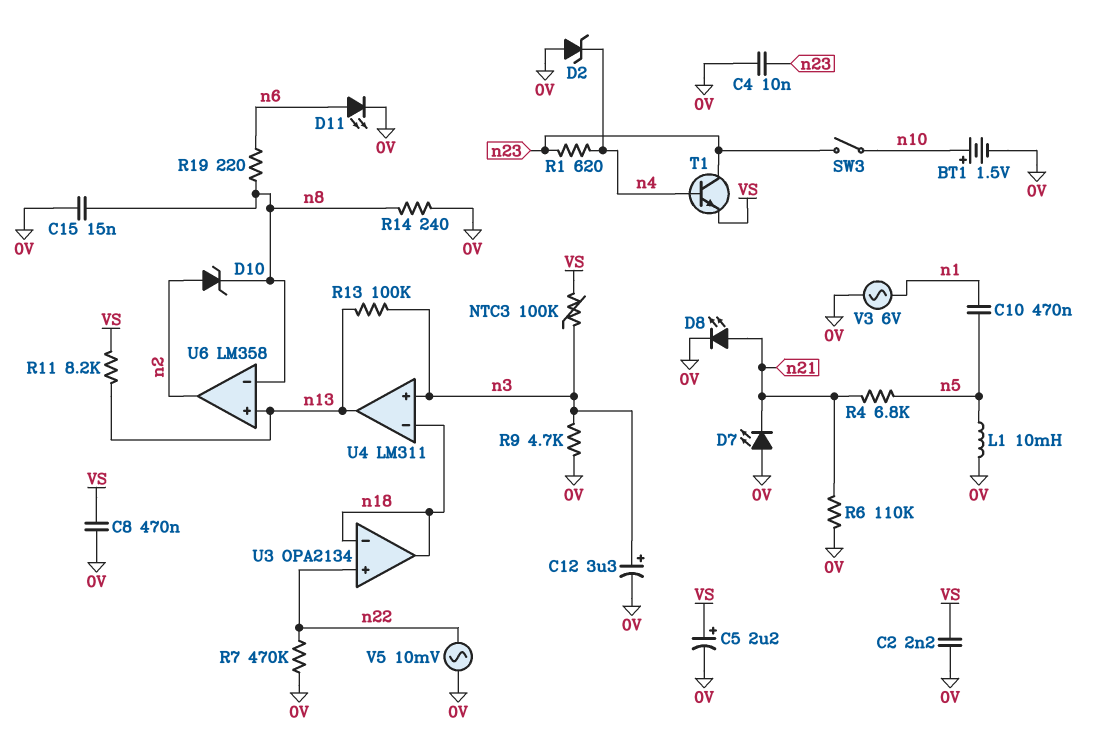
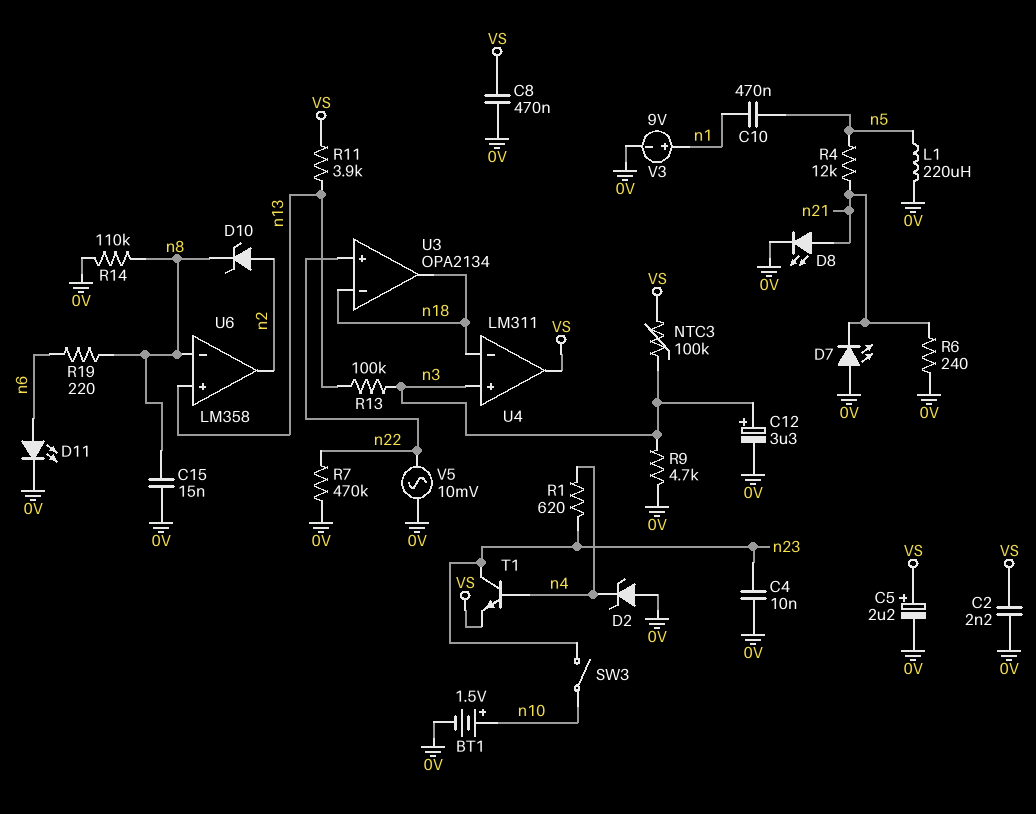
L1: 10mH (0V, n5) -> 220uH (0V, n5)
R4: 6.8k (n5, n21) -> 12k (n5, n21)
R6: 110k (0V, n21) -> 240 (0V, n21)
R11: 8.2k (VS, n13) -> 3.9k (VS, n13)
R14: 240 (0V, n8) -> 110k (0V, n8)
U4 pin out: n13 -> VS
V3: AC 6V (0V, n1) -> 9V (plus n1, minus 0V)

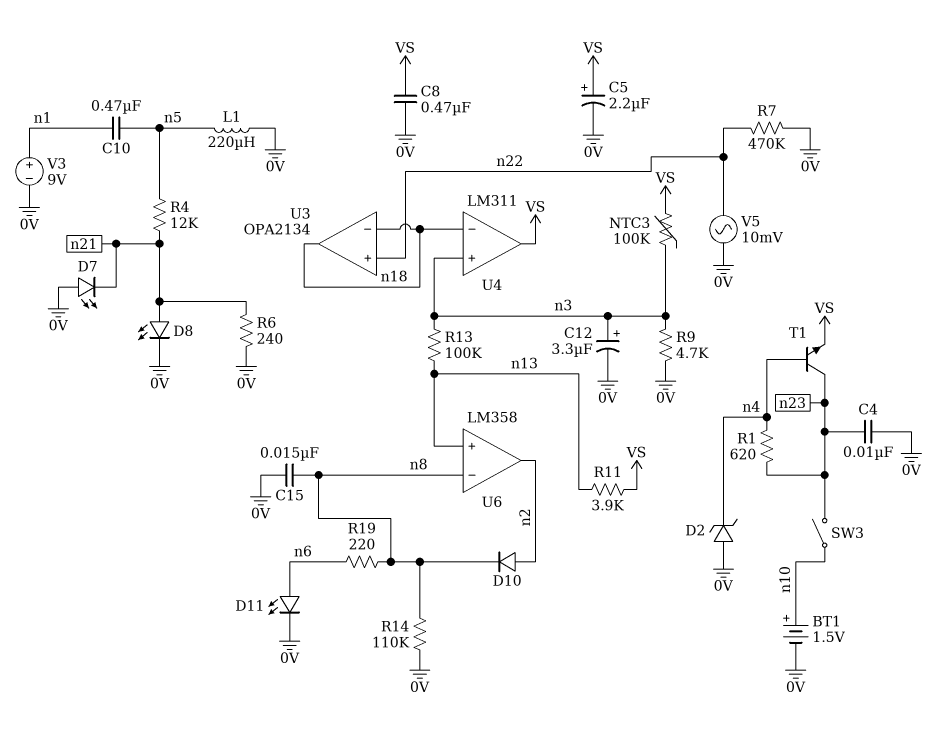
C2: 2.2nF (0V, VS) -> none
D10: zener (A n2, K n8) -> diode (A n2, K n8)

